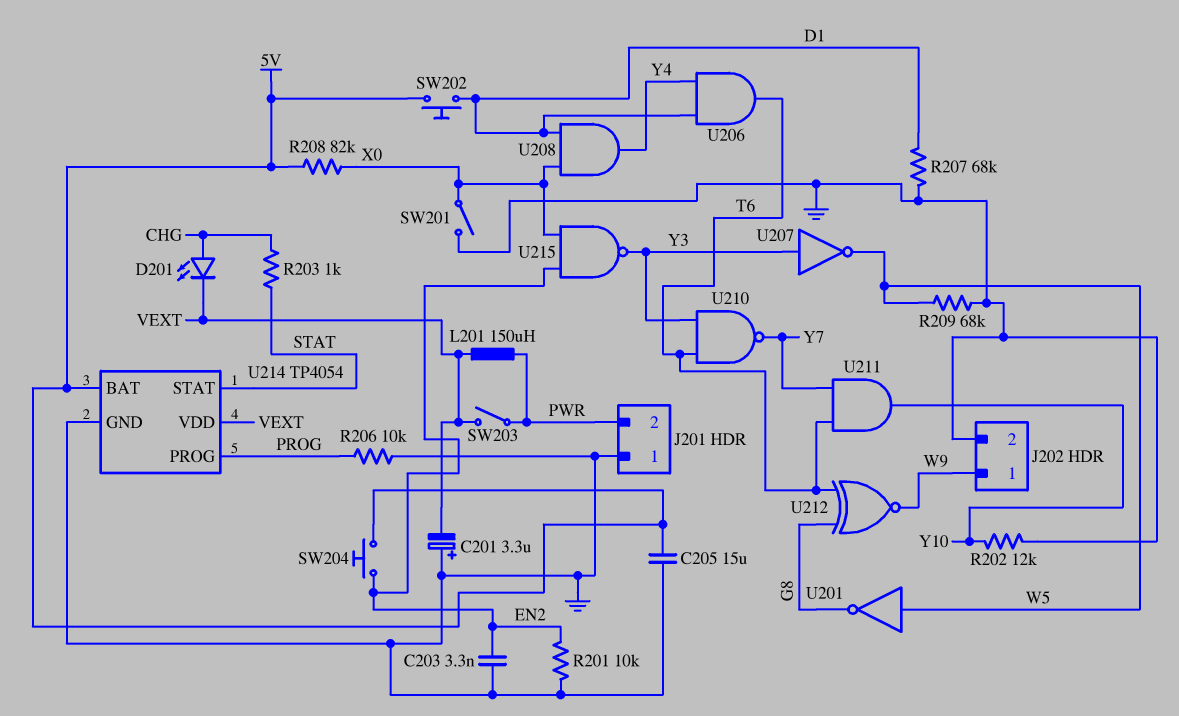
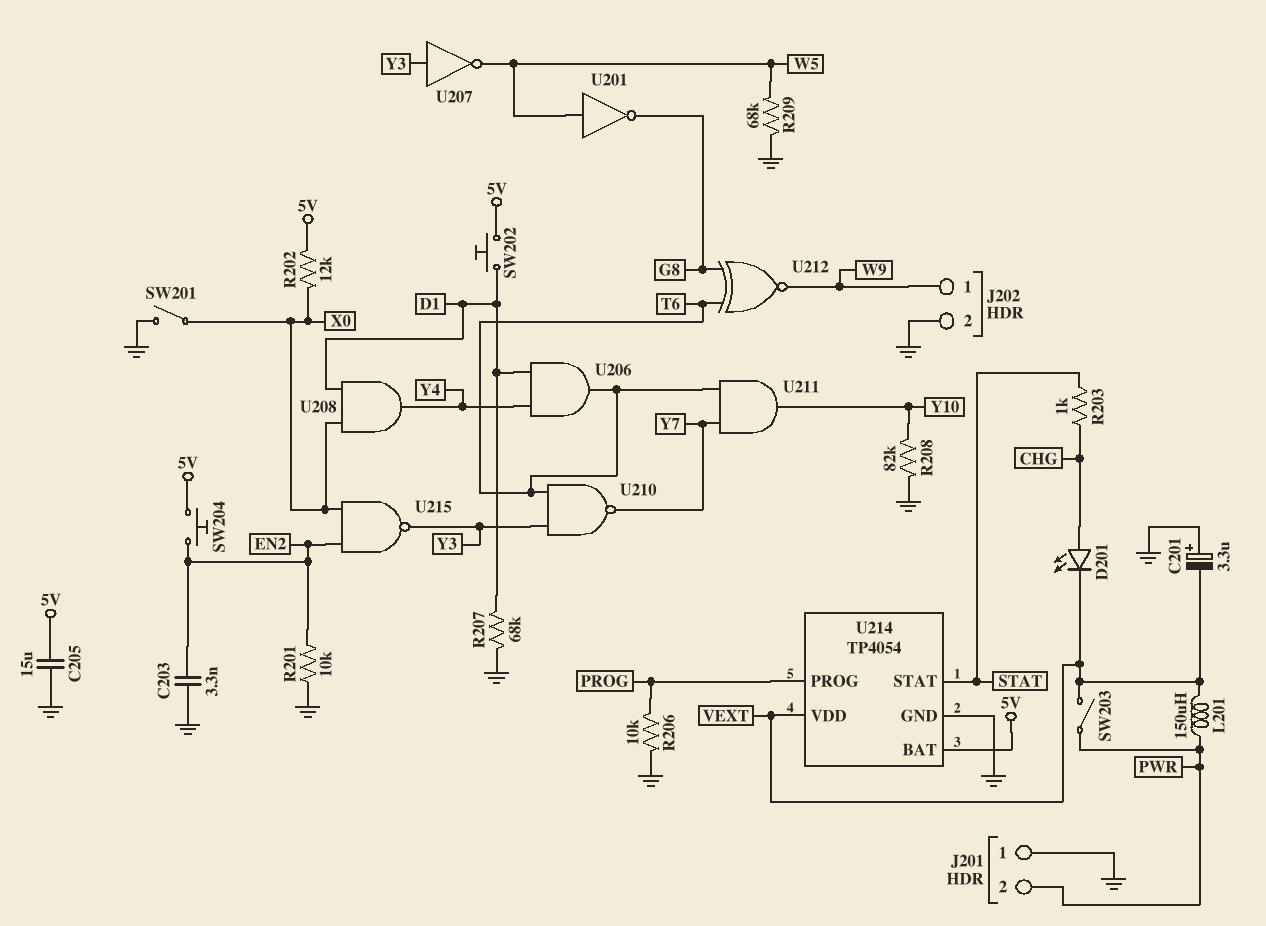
R202: 12k (GND, Y10) -> 12k (5V, X0)
R208: 82k (5V, X0) -> 82k (GND, Y10)

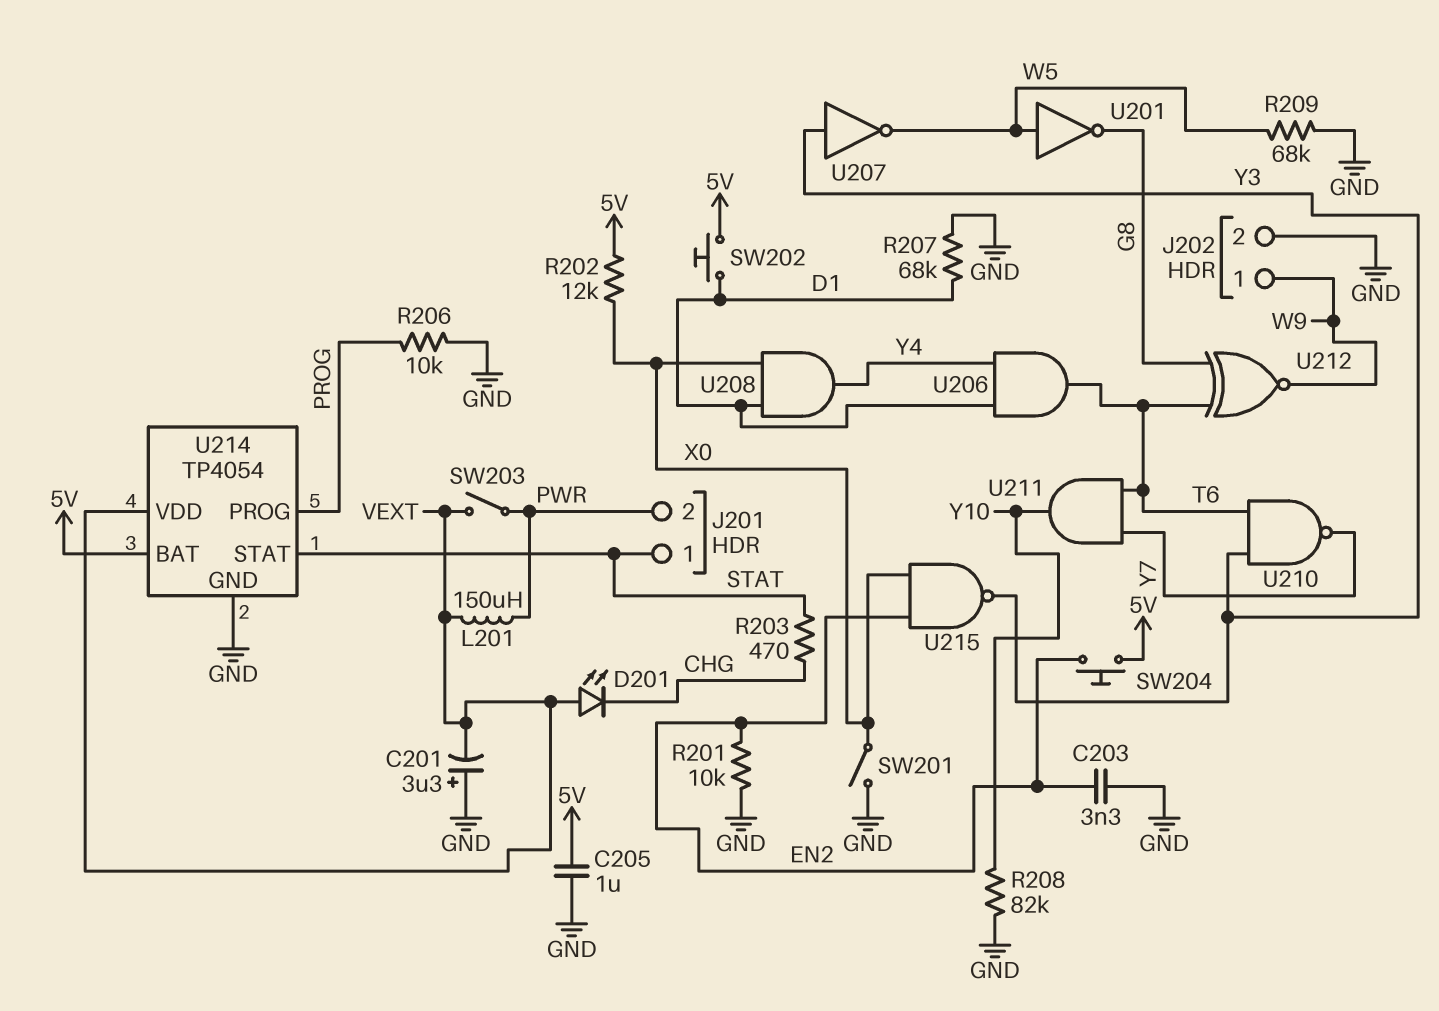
C205: 15uF (5V, GND) -> 1uF (5V, GND)
D201: LED (A CHG, K VEXT) -> LED (A VEXT, K CHG)
J201 pin 1: GND -> STAT
R203: 1k (CHG, STAT) -> 470 (CHG, STAT)

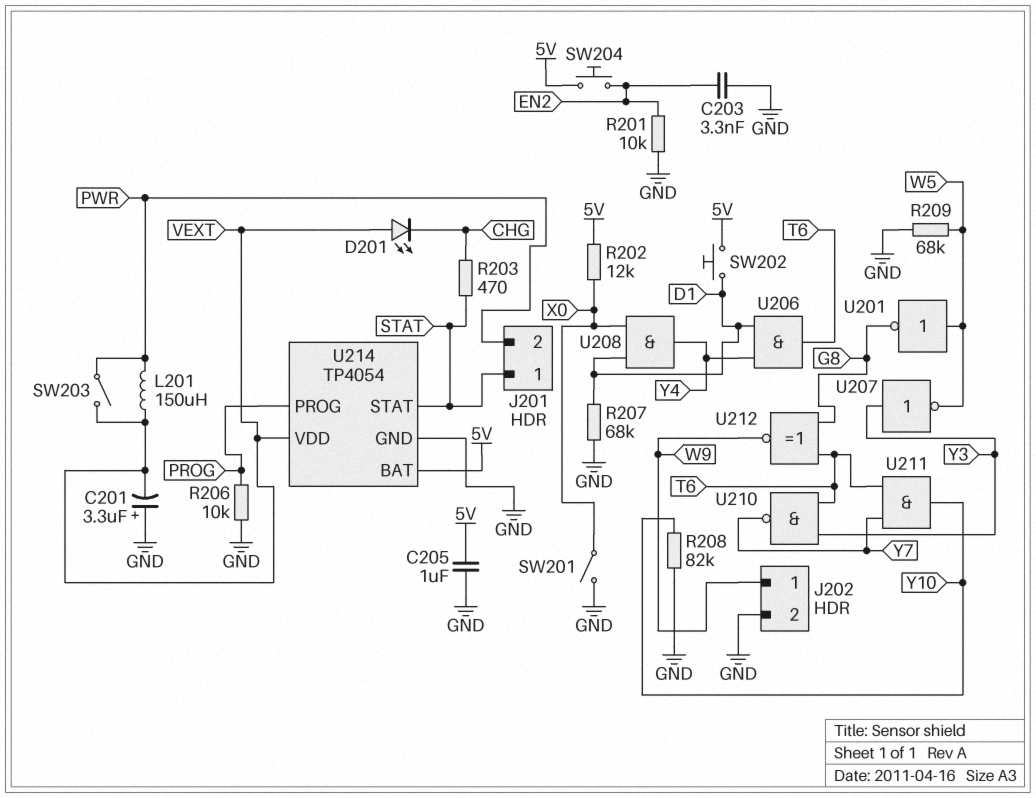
U215: NAND (in EN2, in X0, out Y3) -> none

